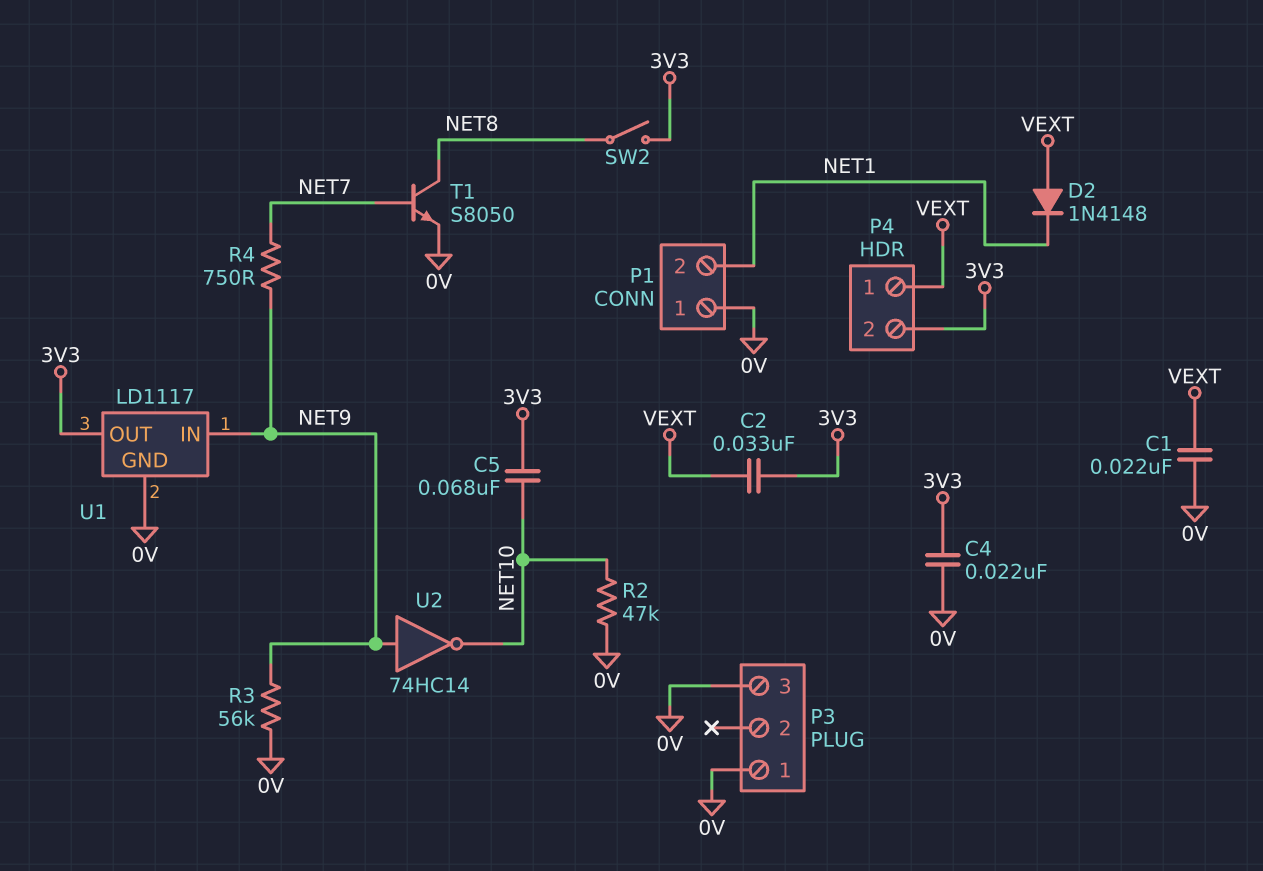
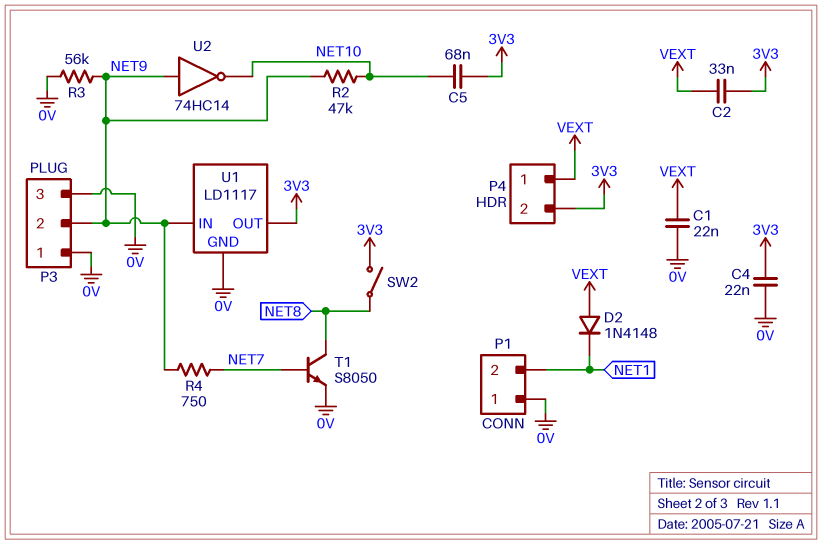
P3 pin 2: none -> NET9
R2: 47k (0V, NET10) -> 47k (NET9, NET10)

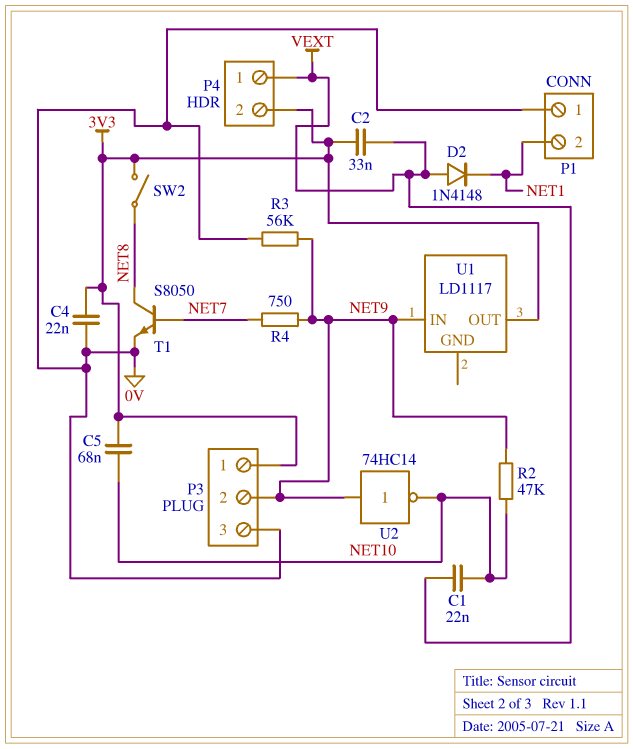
C1: 22nF (0V, VEXT) -> 22nF (NET10, VEXT)
P3 pin 1: 0V -> 3V3
U1 pin GND: 0V -> none

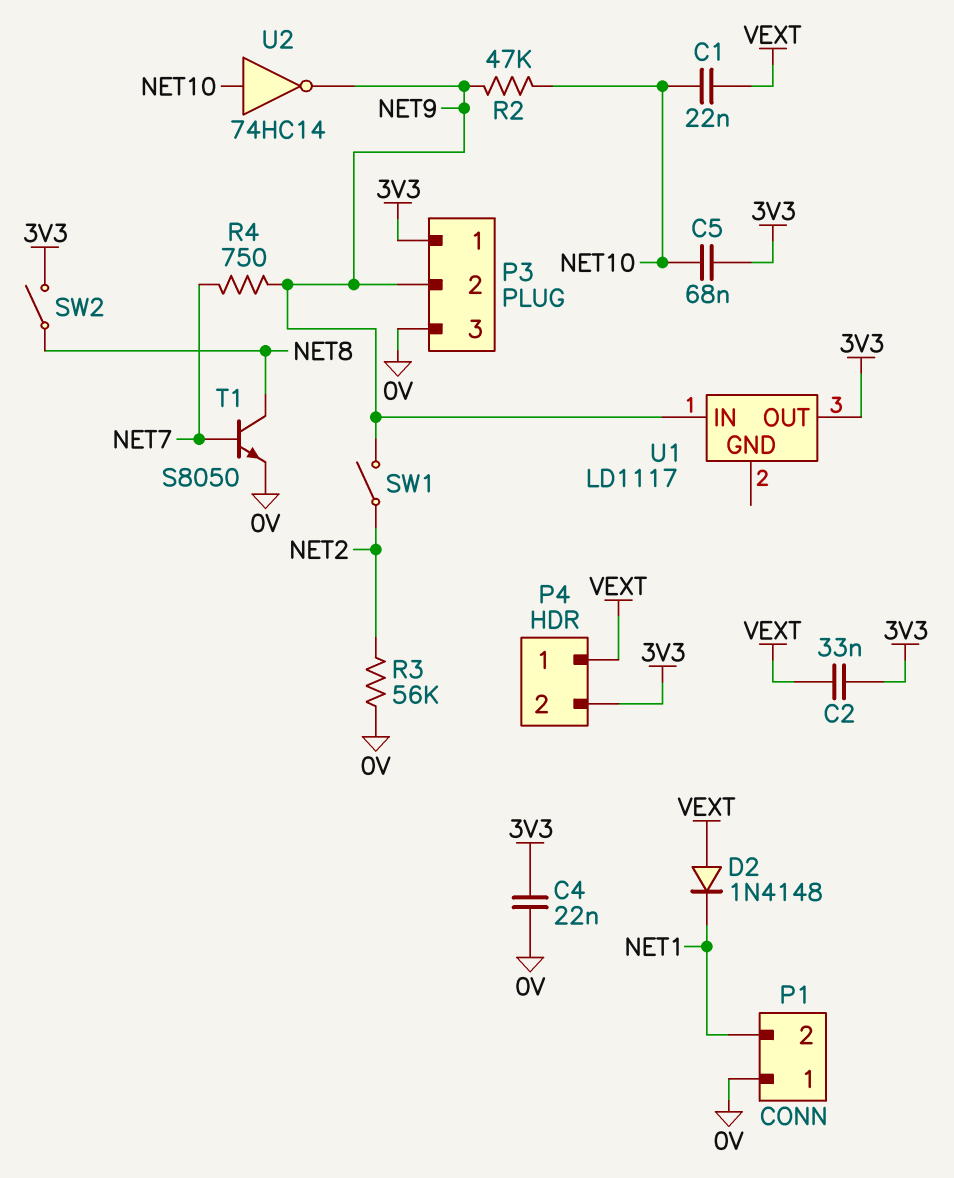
R3: 56k (0V, NET9) -> 56k (0V, NET2)
SW1: none -> switch (NET2, NET9)
U2: NOT 74HC14 (in NET9, out NET10) -> NOT 74HC14 (in NET10, out NET9)

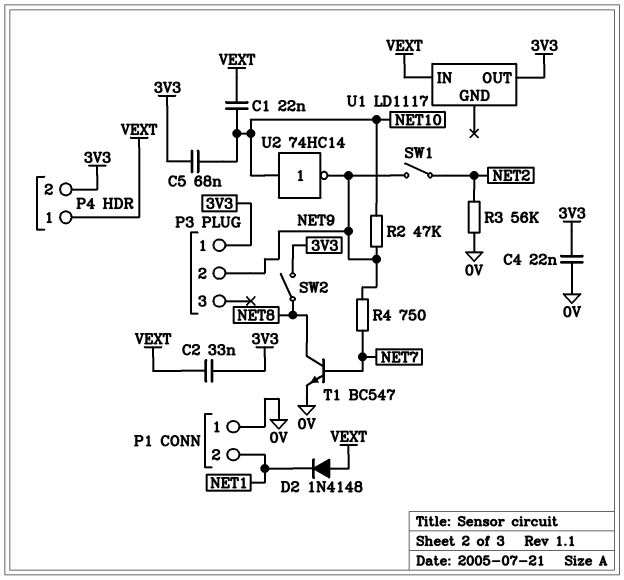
P3 pin 3: 0V -> none
T1: NPN S8050 (B NET7, C NET8, E 0V) -> NPN BC547 (B NET7, C NET8, E 0V)
U1 pin IN: NET9 -> VEXT

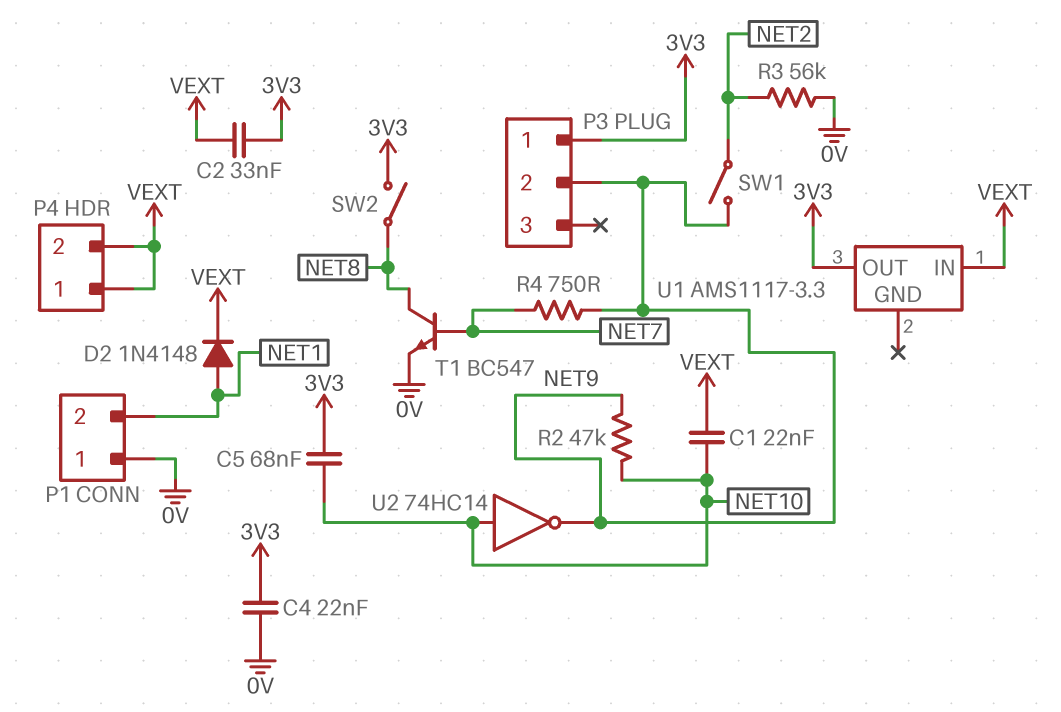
D2: diode 1N4148 (A VEXT, K NET1) -> diode 1N4148 (A NET1, K VEXT)
P4 pin 2: 3V3 -> VEXT
U1: LD1117 -> AMS1117-3.3

